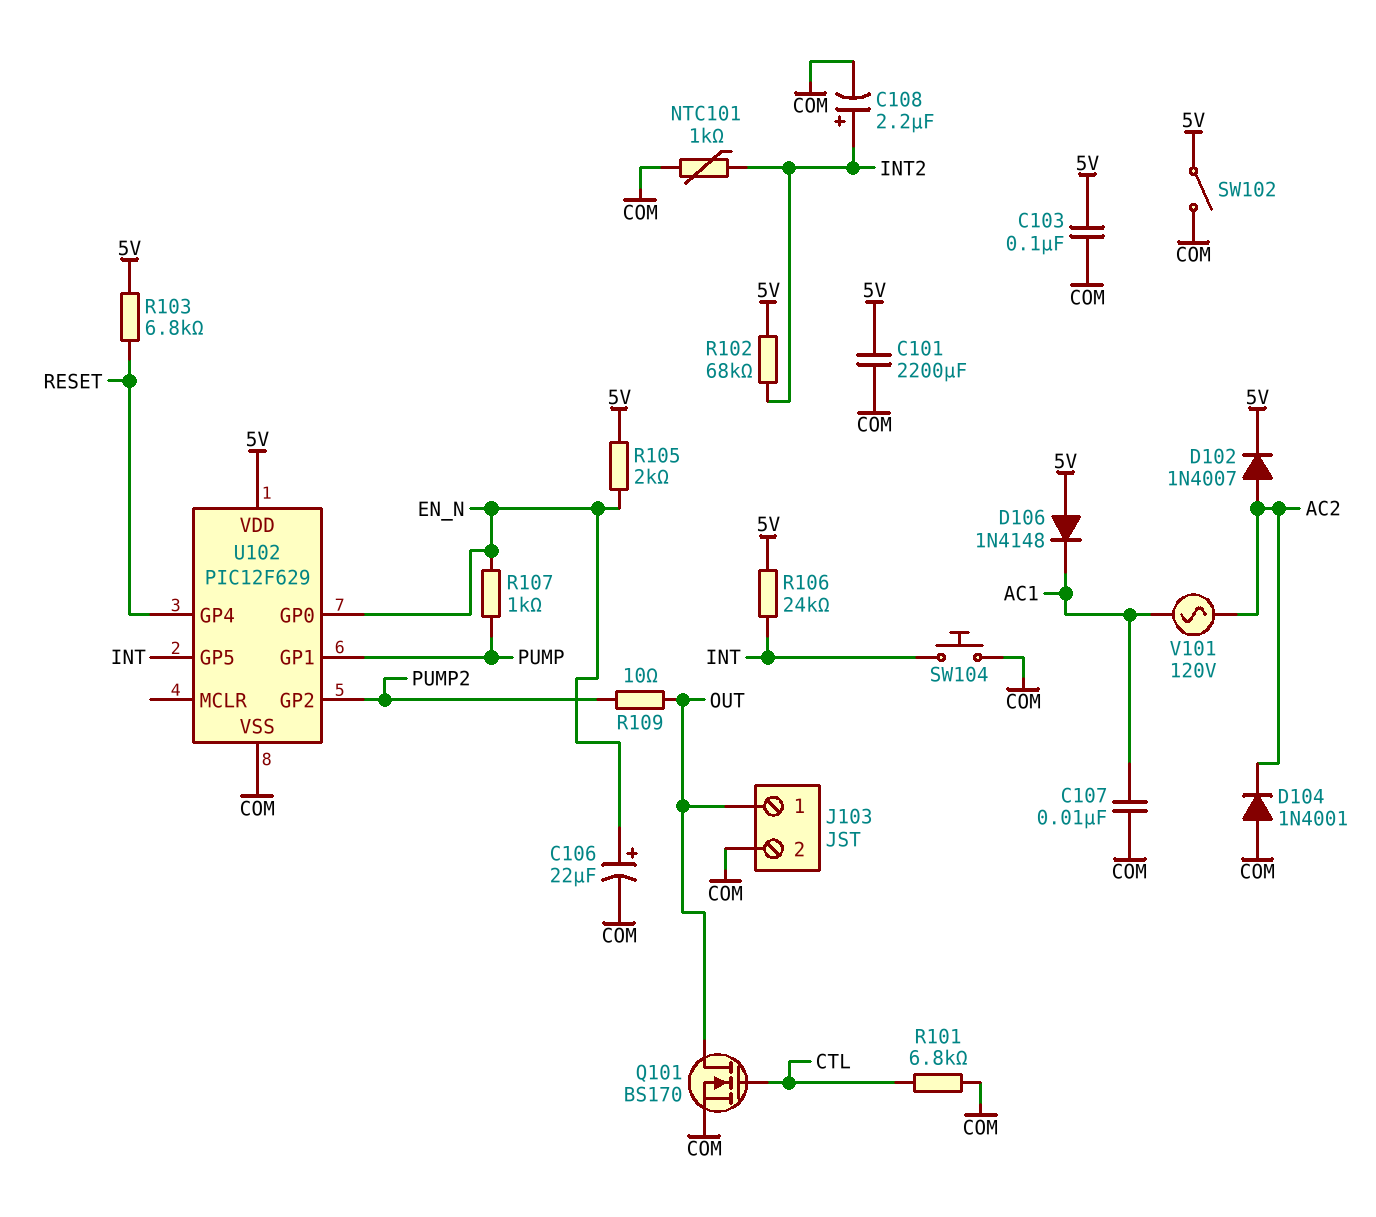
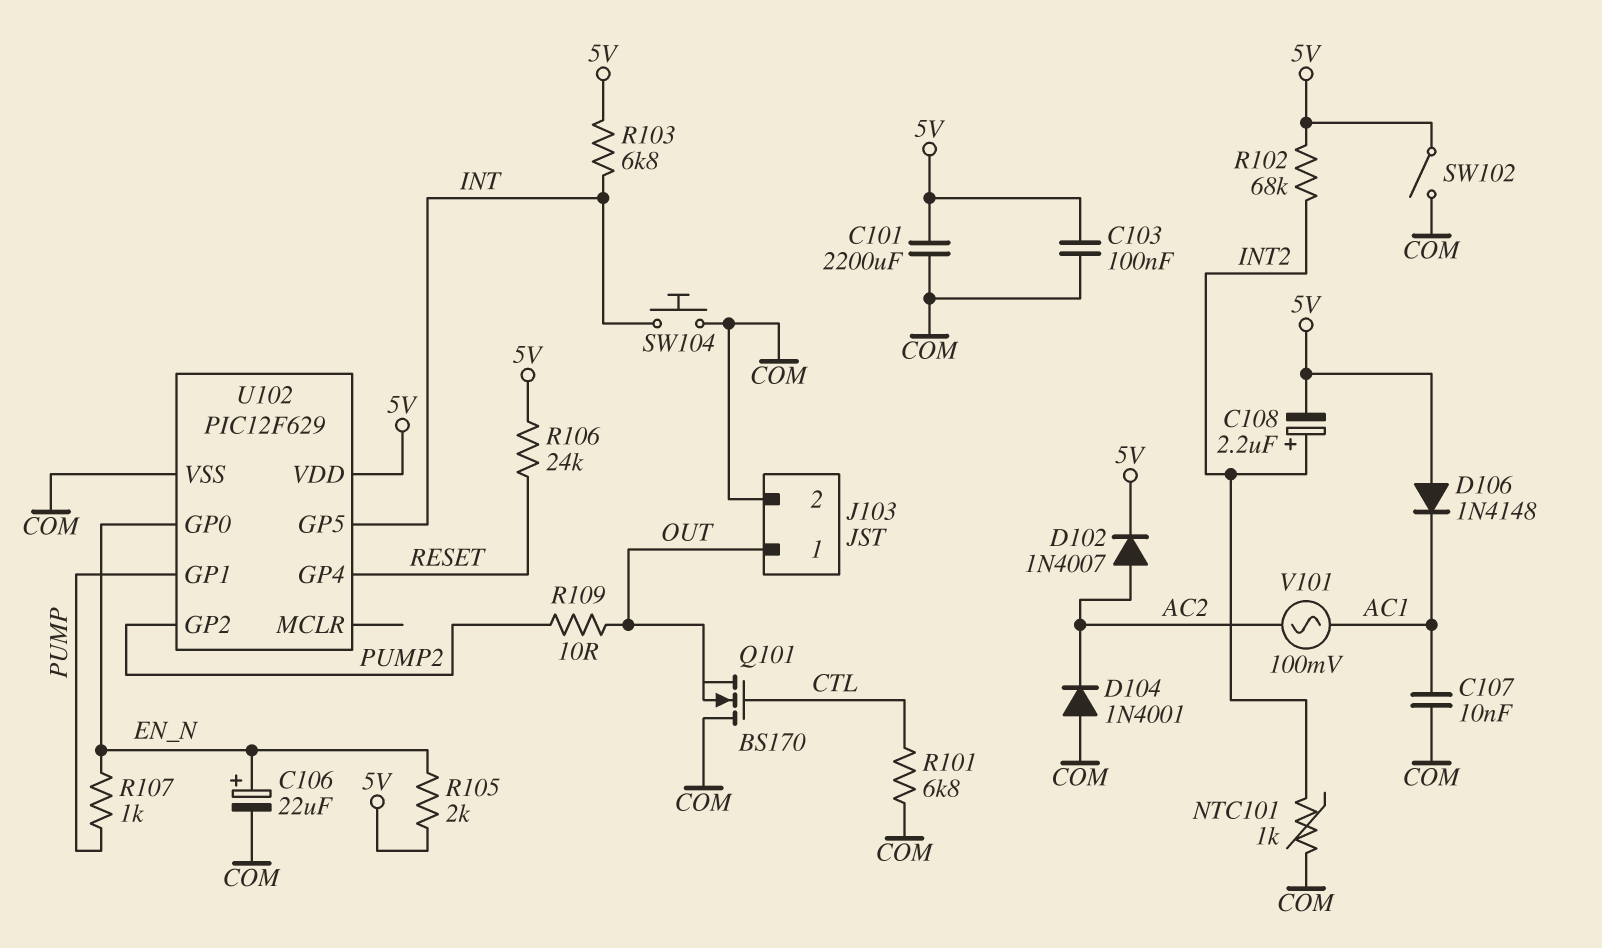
C108: 2.2uF (plus INT2, minus COM) -> 2.2uF (plus INT2, minus 5V)
Q101: NMOS BS170 (G CTL, D OUT, S COM) -> NMOS BS170 (G CTL, D COM, S OUT)
R103: 6.8k (5V, RESET) -> 6.8k (5V, INT)
R106: 24k (5V, INT) -> 24k (5V, RESET)
V101: AC 120V (AC1, AC2) -> AC 100mV (AC1, AC2)

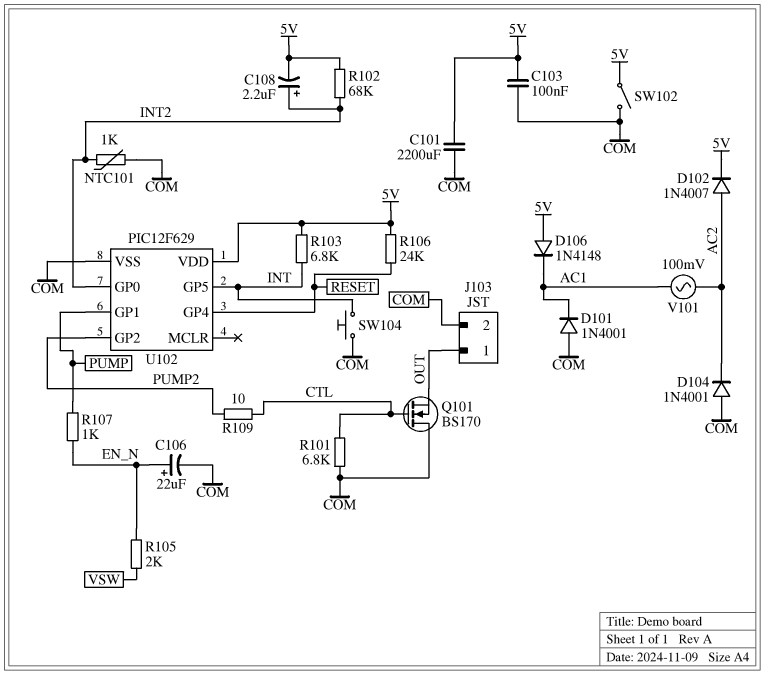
C107: 10nF (AC1, COM) -> none
D101: none -> diode 1N4001 (A COM, K AC1)
R105: 2k (5V, EN_N) -> 2k (EN_N, VSW)
R109: 10 (OUT, PUMP2) -> 10 (CTL, PUMP2)
U102 pin GP0: EN_N -> INT2

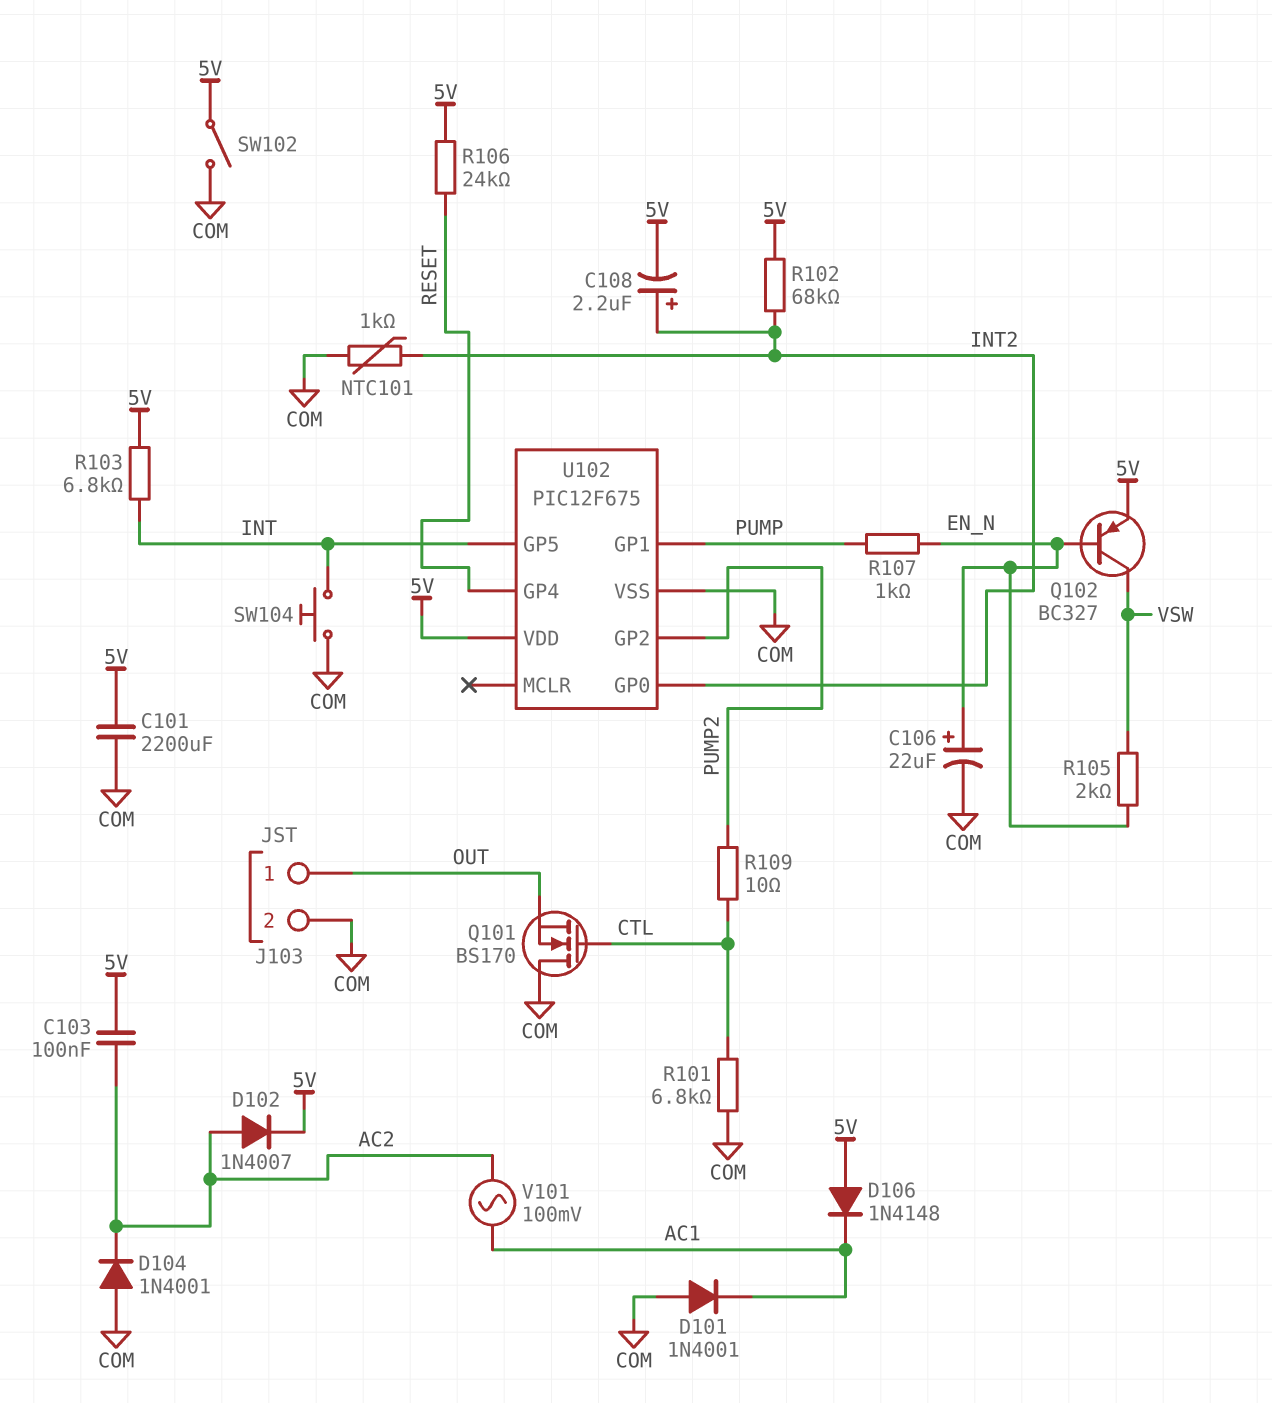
C103: 100nF (5V, COM) -> 100nF (5V, AC2)
Q102: none -> PNP BC327 (B EN_N, C VSW, E 5V)
U102: PIC12F629 -> PIC12F675

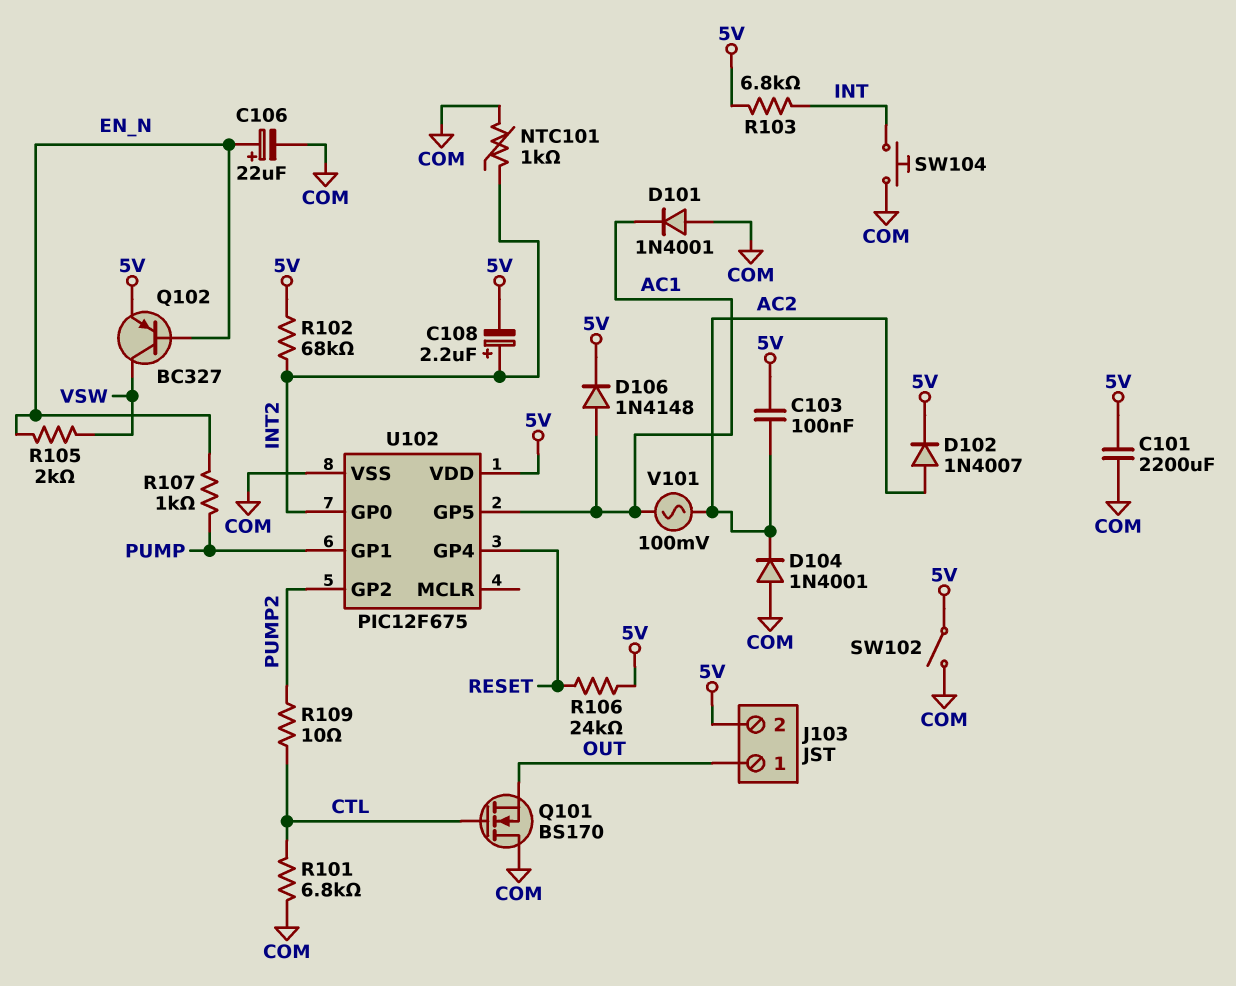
D106: diode 1N4148 (A 5V, K AC1) -> diode 1N4148 (A AC1, K 5V)
J103 pin 2: COM -> 5V
U102 pin GP5: INT -> AC1

